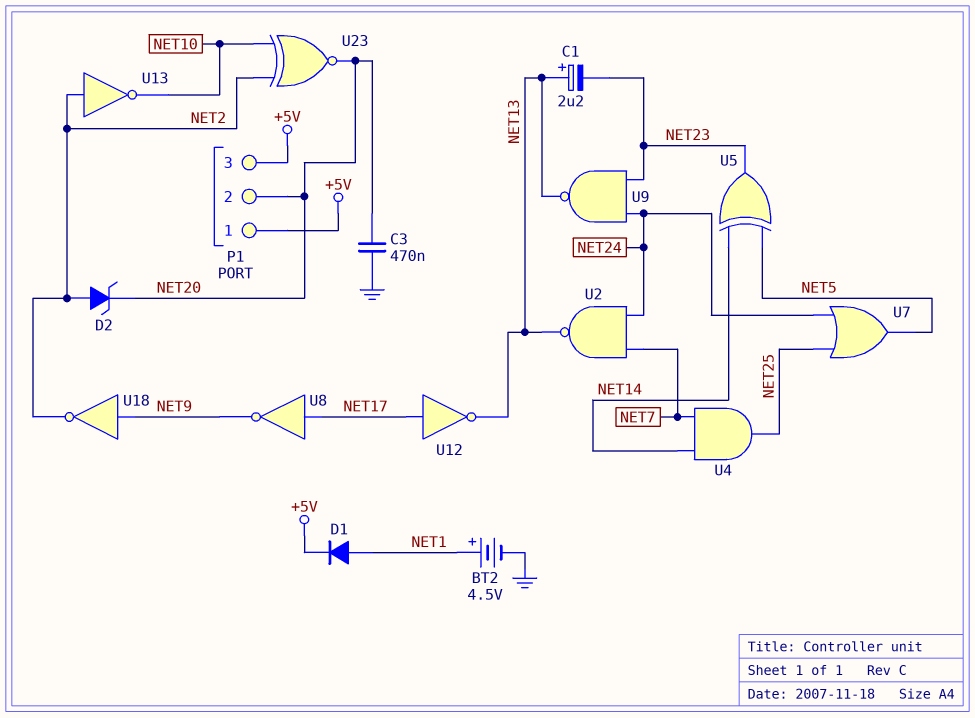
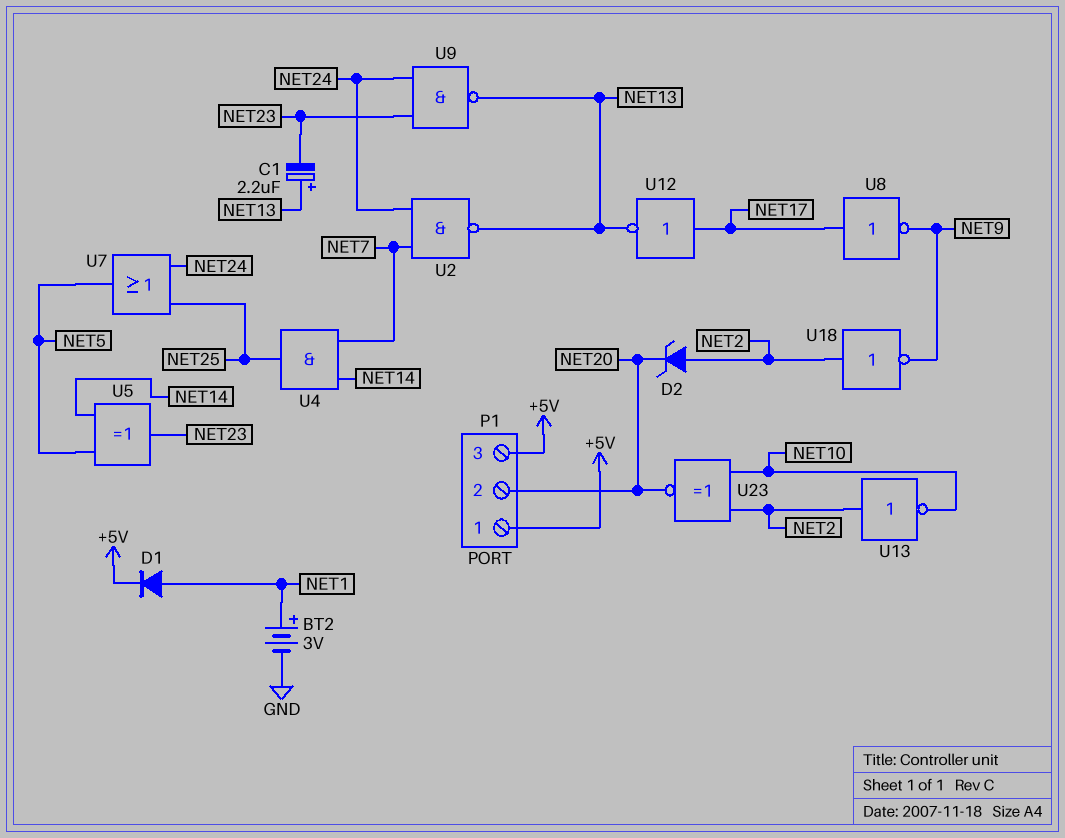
BT2: 4.5V (plus NET1, minus GND) -> 3V (plus NET1, minus GND)
C3: 470nF (GND, NET20) -> none
U18: NOT (in NET9, out NET2) -> NOT (in NET2, out NET9)

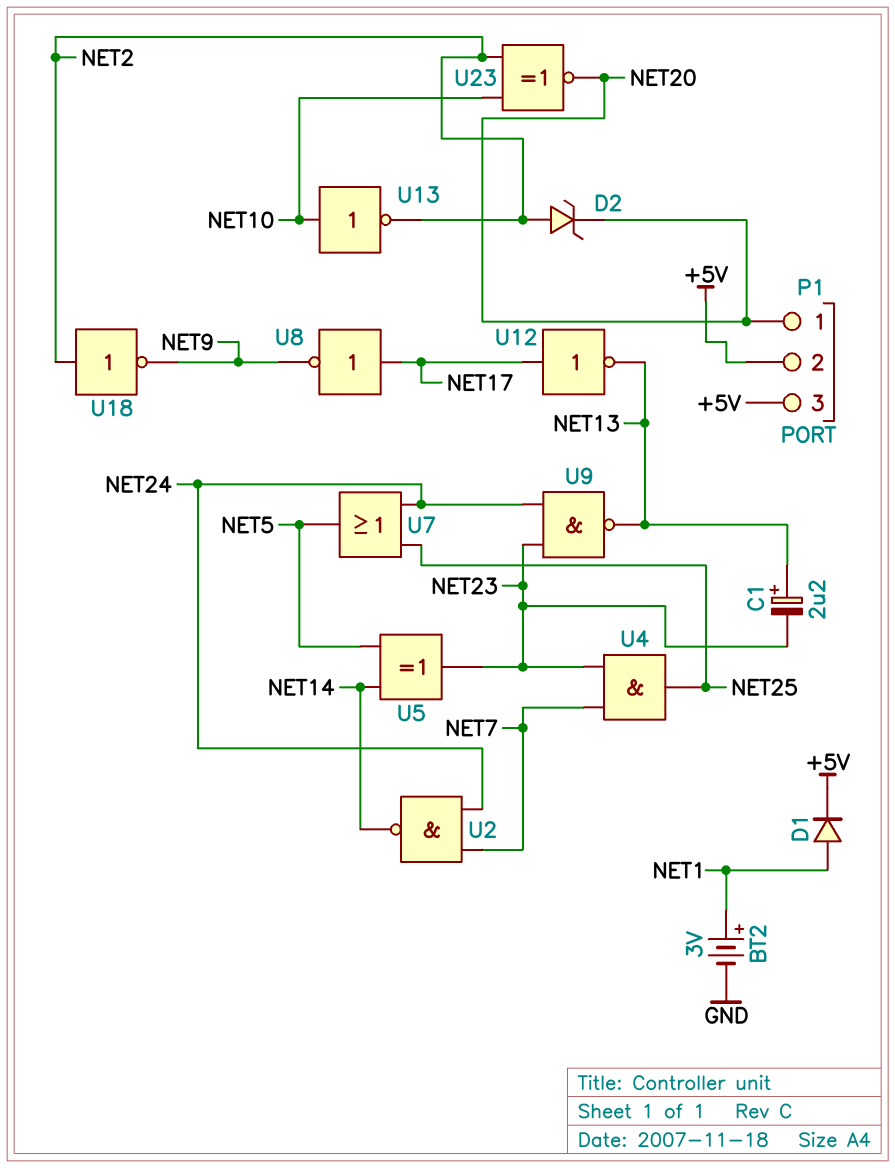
P1 pin 1: +5V -> NET20
P1 pin 2: NET20 -> +5V
U2: NAND (in NET7, in NET24, out NET13) -> NAND (in NET7, in NET24, out NET14)
U4: AND (in NET7, in NET14, out NET25) -> AND (in NET7, in NET23, out NET25)
U13: NOT (in NET2, out NET10) -> NOT (in NET10, out NET2)

